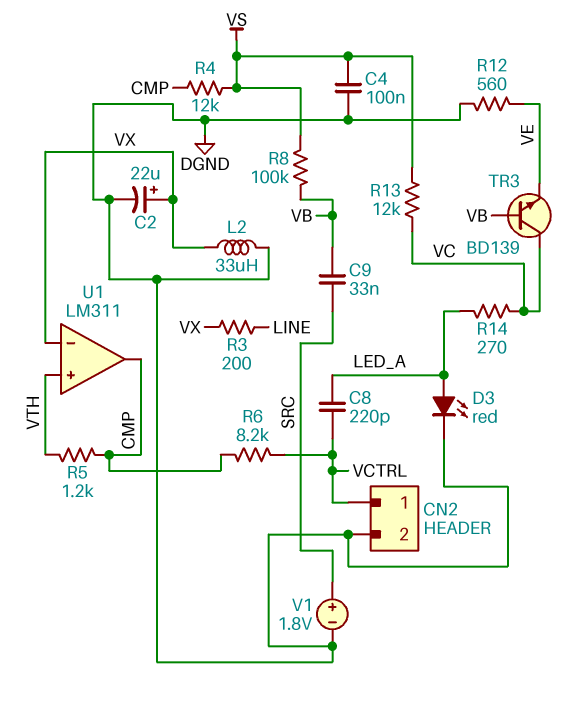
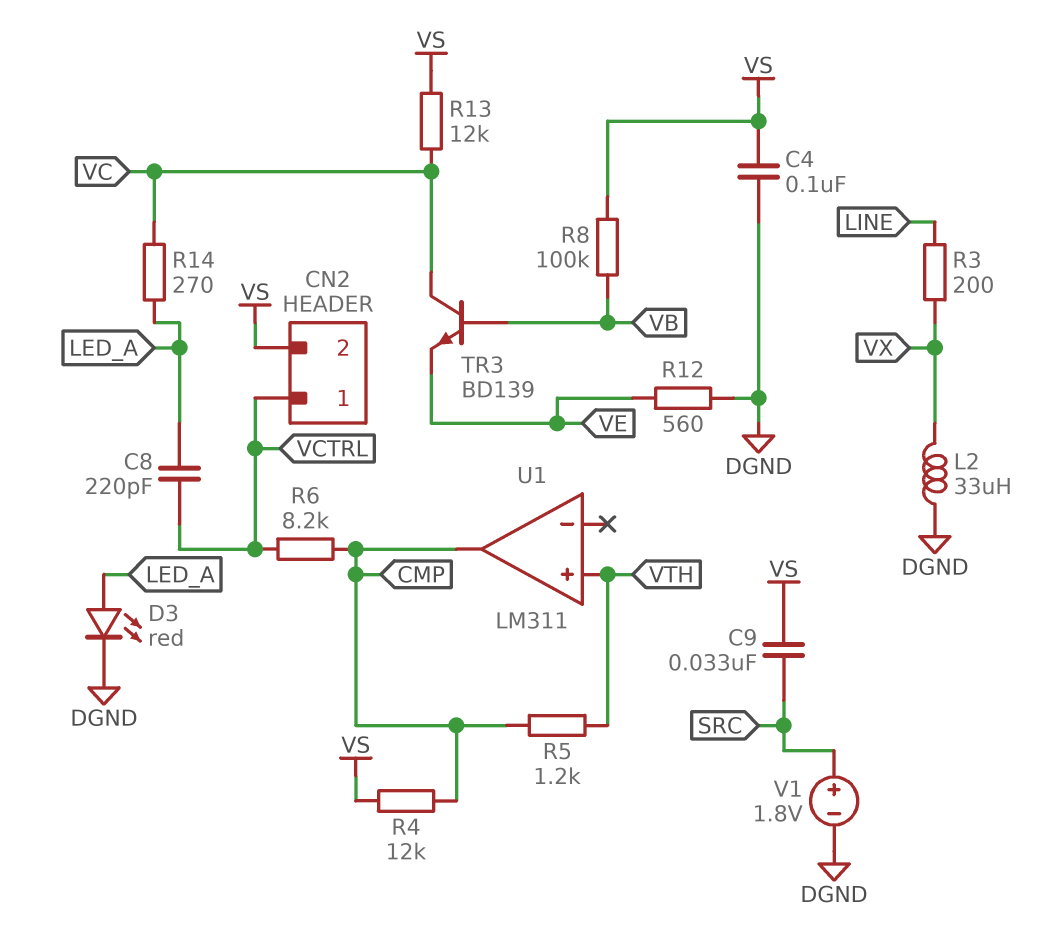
C2: 22uF (plus VX, minus DGND) -> none
C9: 33nF (SRC, VB) -> 33nF (SRC, VS)
CN2 pin 2: DGND -> VS
U1 pin in-: VX -> none

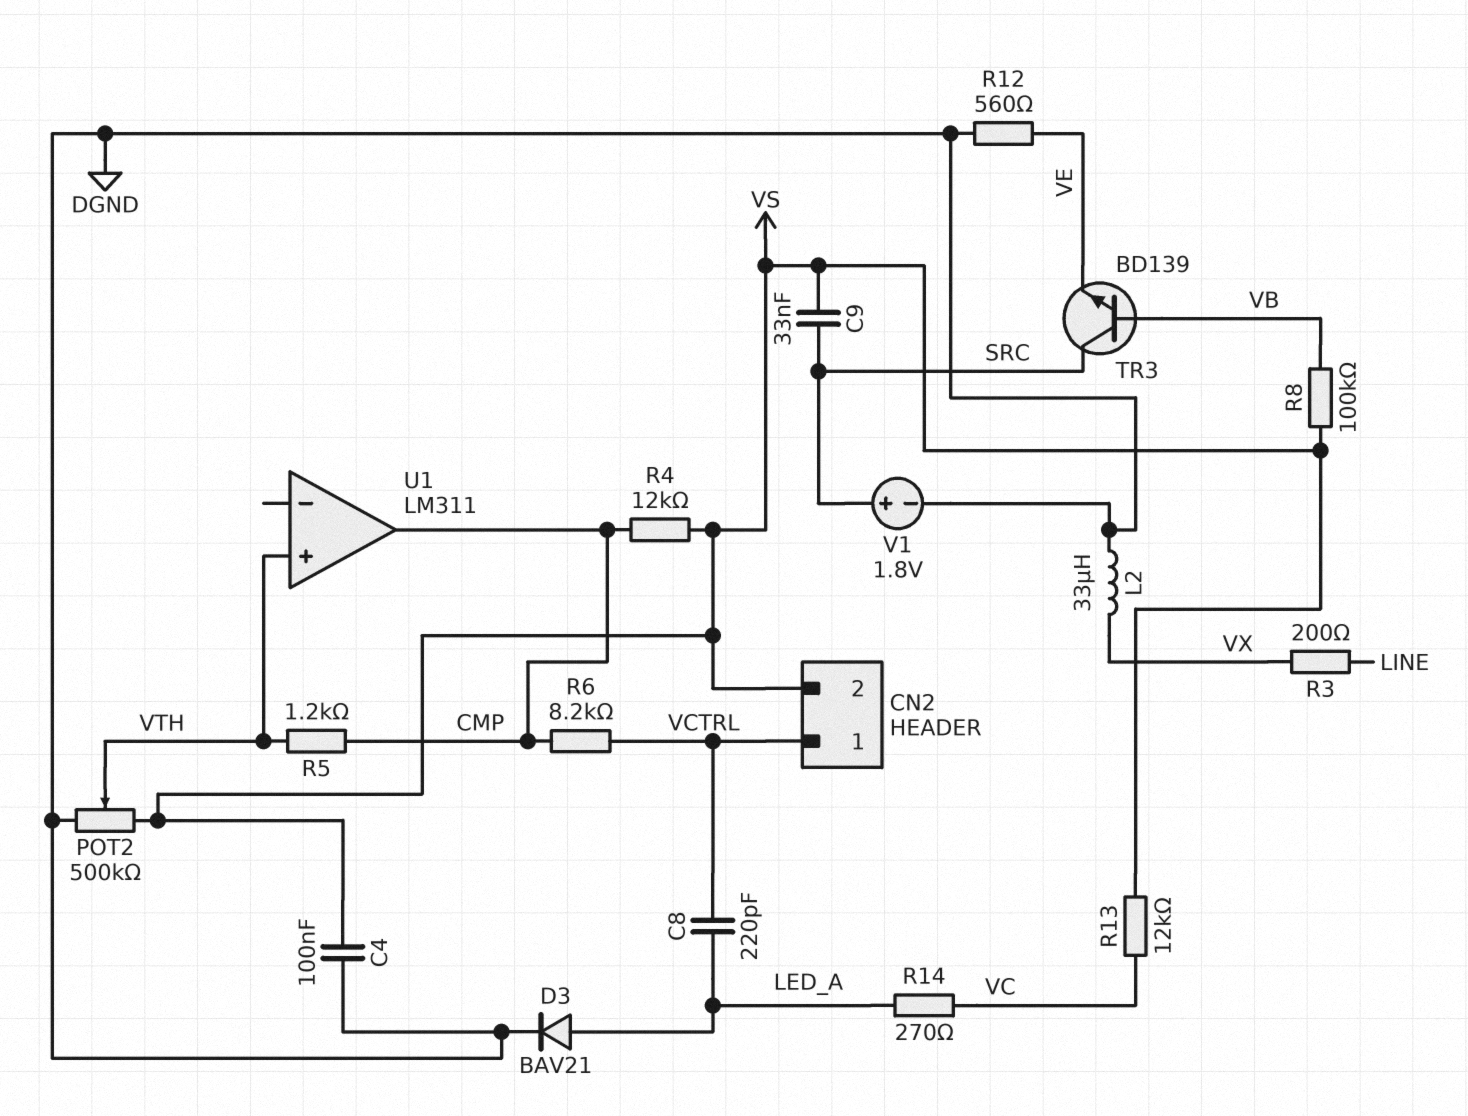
D3: LED red (A LED_A, K DGND) -> diode BAV21 (A LED_A, K DGND)
POT2: none -> 500k (DGND, VS, wiper VTH)
TR3: NPN BD139 (B VB, C VC, E VE) -> NPN BD139 (B VB, C SRC, E VE)

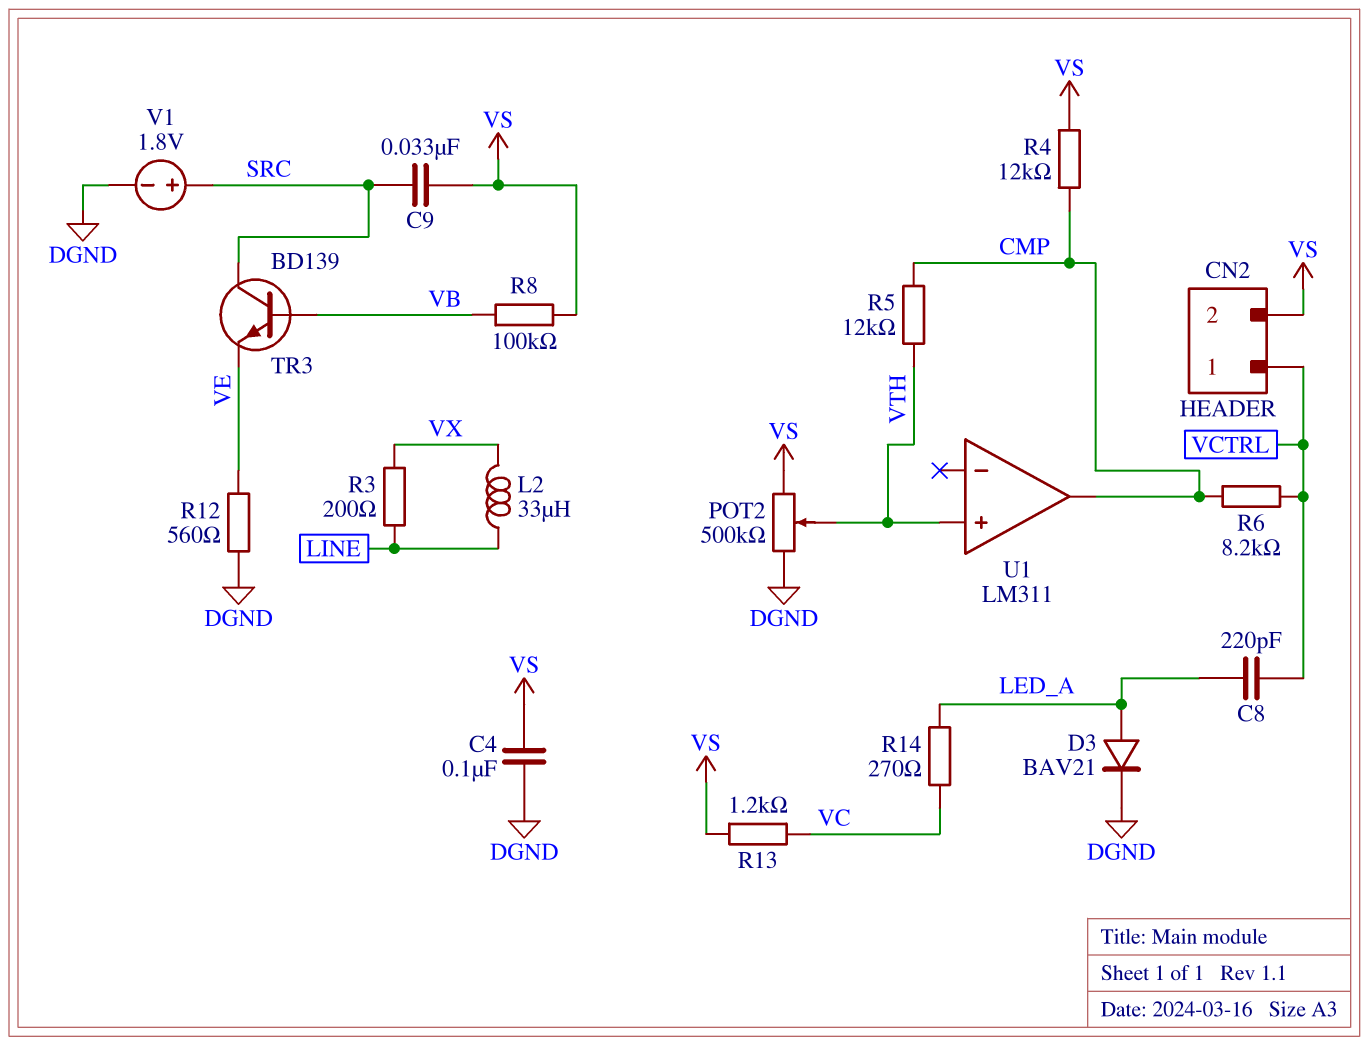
L2: 33uH (DGND, VX) -> 33uH (LINE, VX)
R5: 1.2k (CMP, VTH) -> 12k (CMP, VTH)
R13: 12k (VC, VS) -> 1.2k (VC, VS)

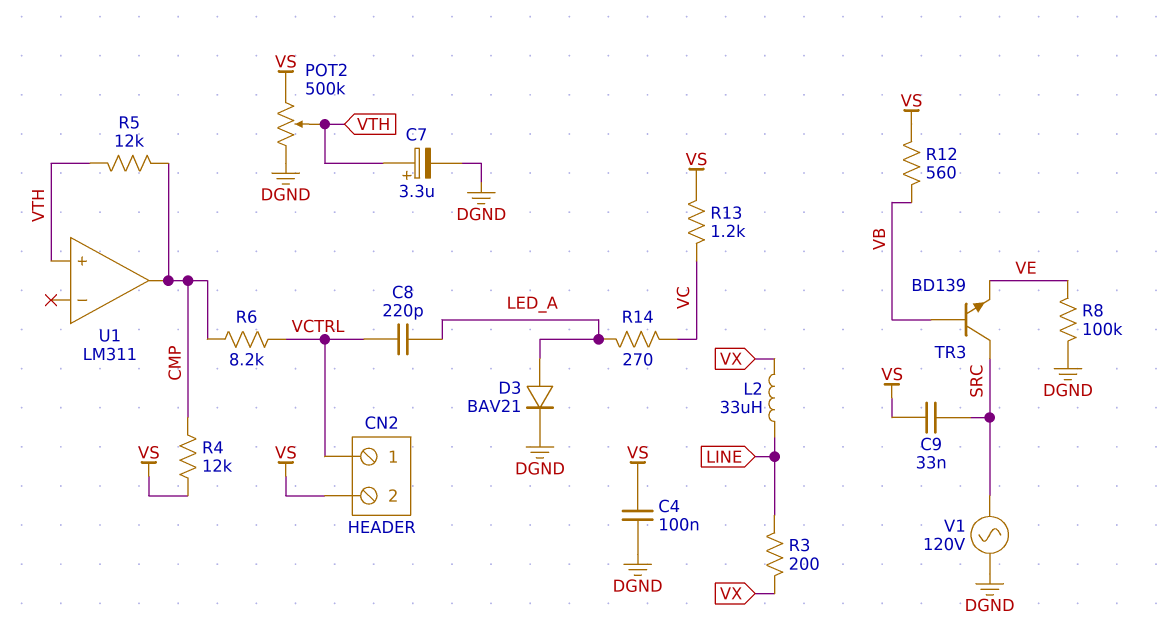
C7: none -> 3.3uF (plus VTH, minus DGND)
R8: 100k (VB, VS) -> 100k (DGND, VE)
R12: 560 (DGND, VE) -> 560 (VB, VS)
V1: 1.8V (plus SRC, minus DGND) -> AC 120V (DGND, SRC)

